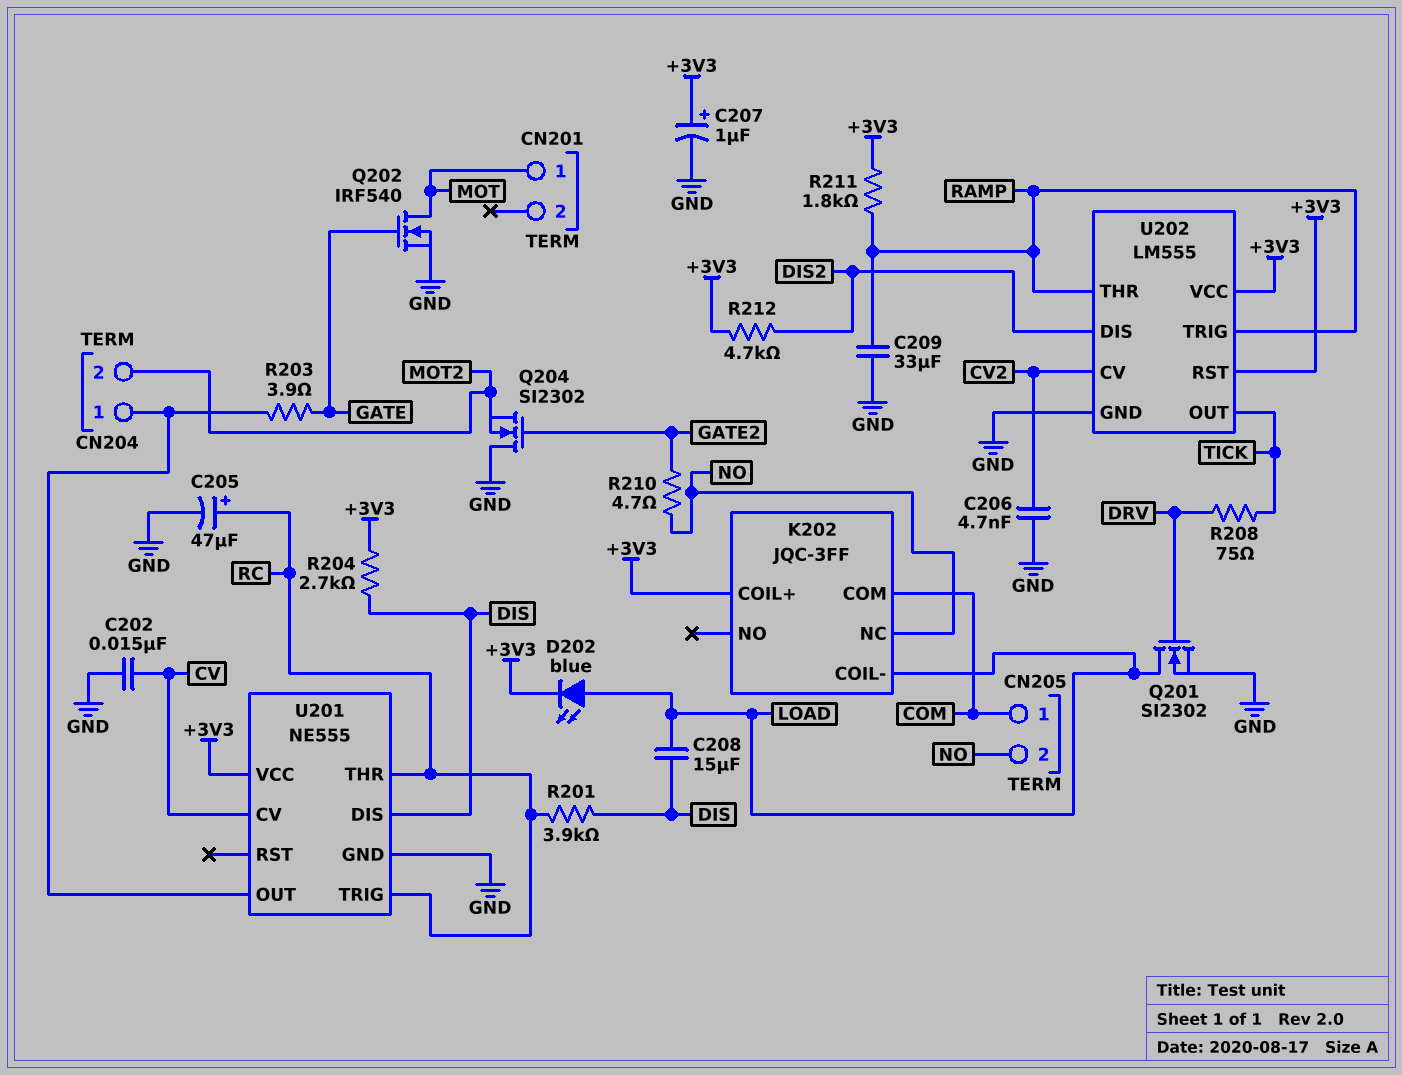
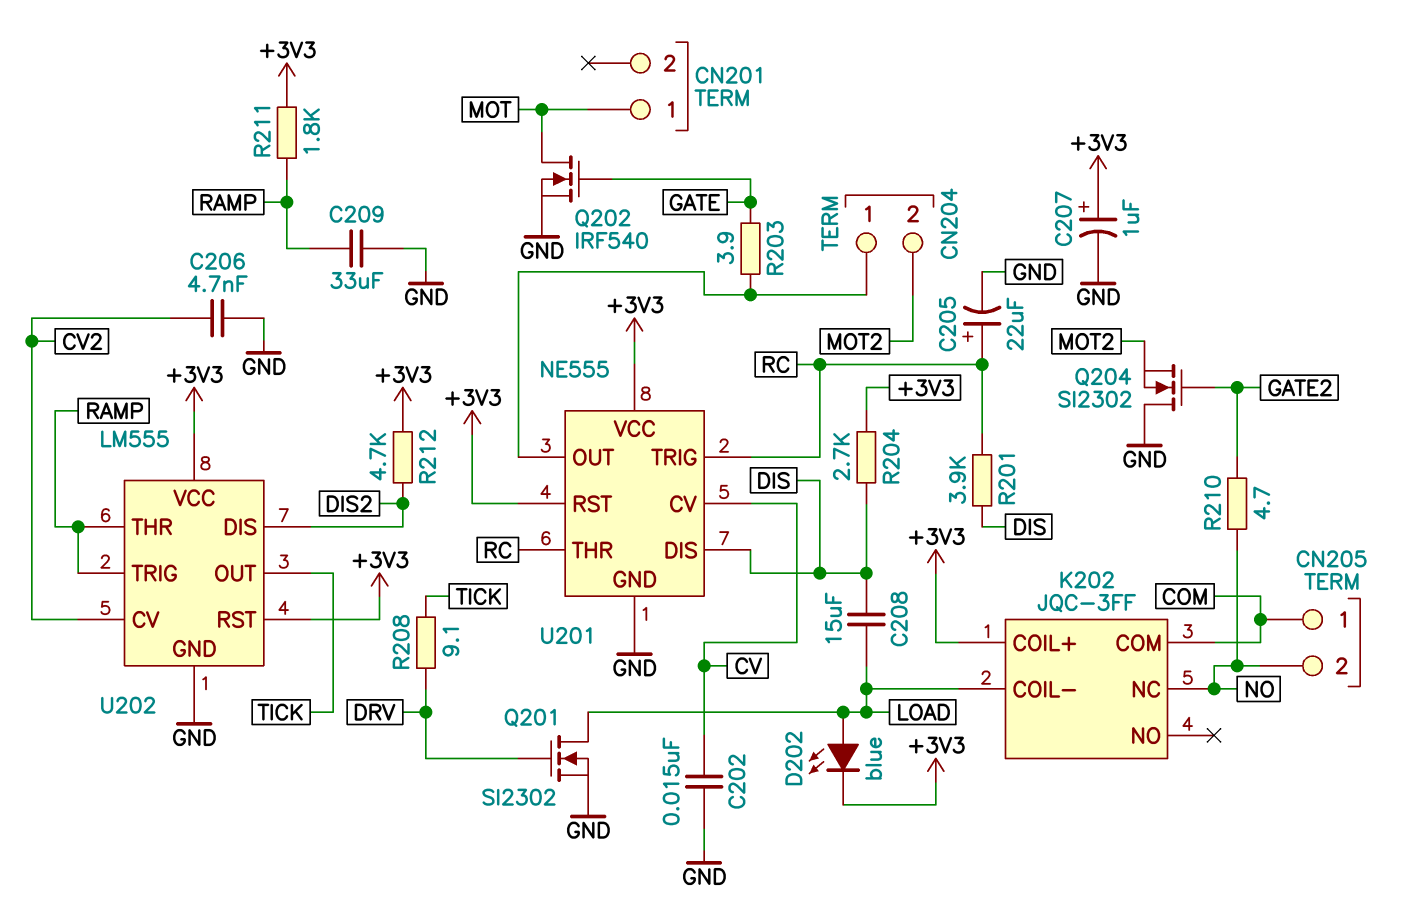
C205: 47uF (plus RC, minus GND) -> 22uF (plus RC, minus GND)
R208: 75 (DRV, TICK) -> 9.1 (DRV, TICK)
U201 pin RST: none -> +3V3

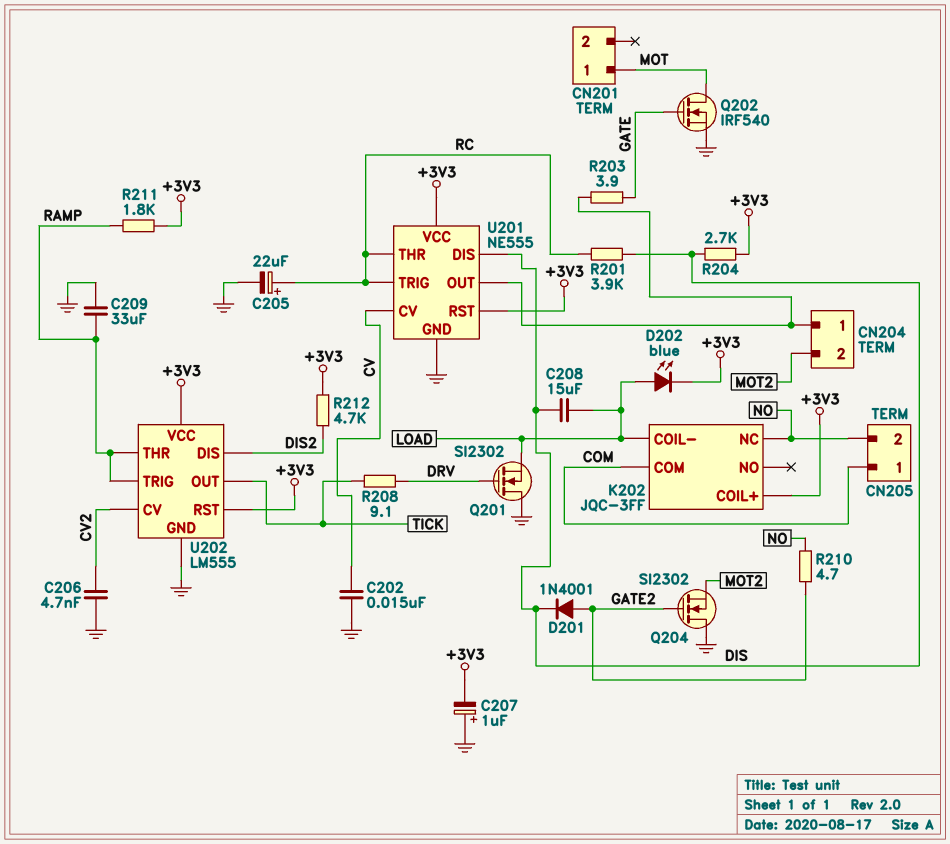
C207: 1uF (plus +3V3, minus GND) -> 1uF (plus GND, minus +3V3)
D201: none -> diode 1N4001 (A GATE2, K DIS)
Q201: NMOS SI2302 (G DRV, D LOAD, S GND) -> NMOS SI2302 (G DRV, D GND, S LOAD)

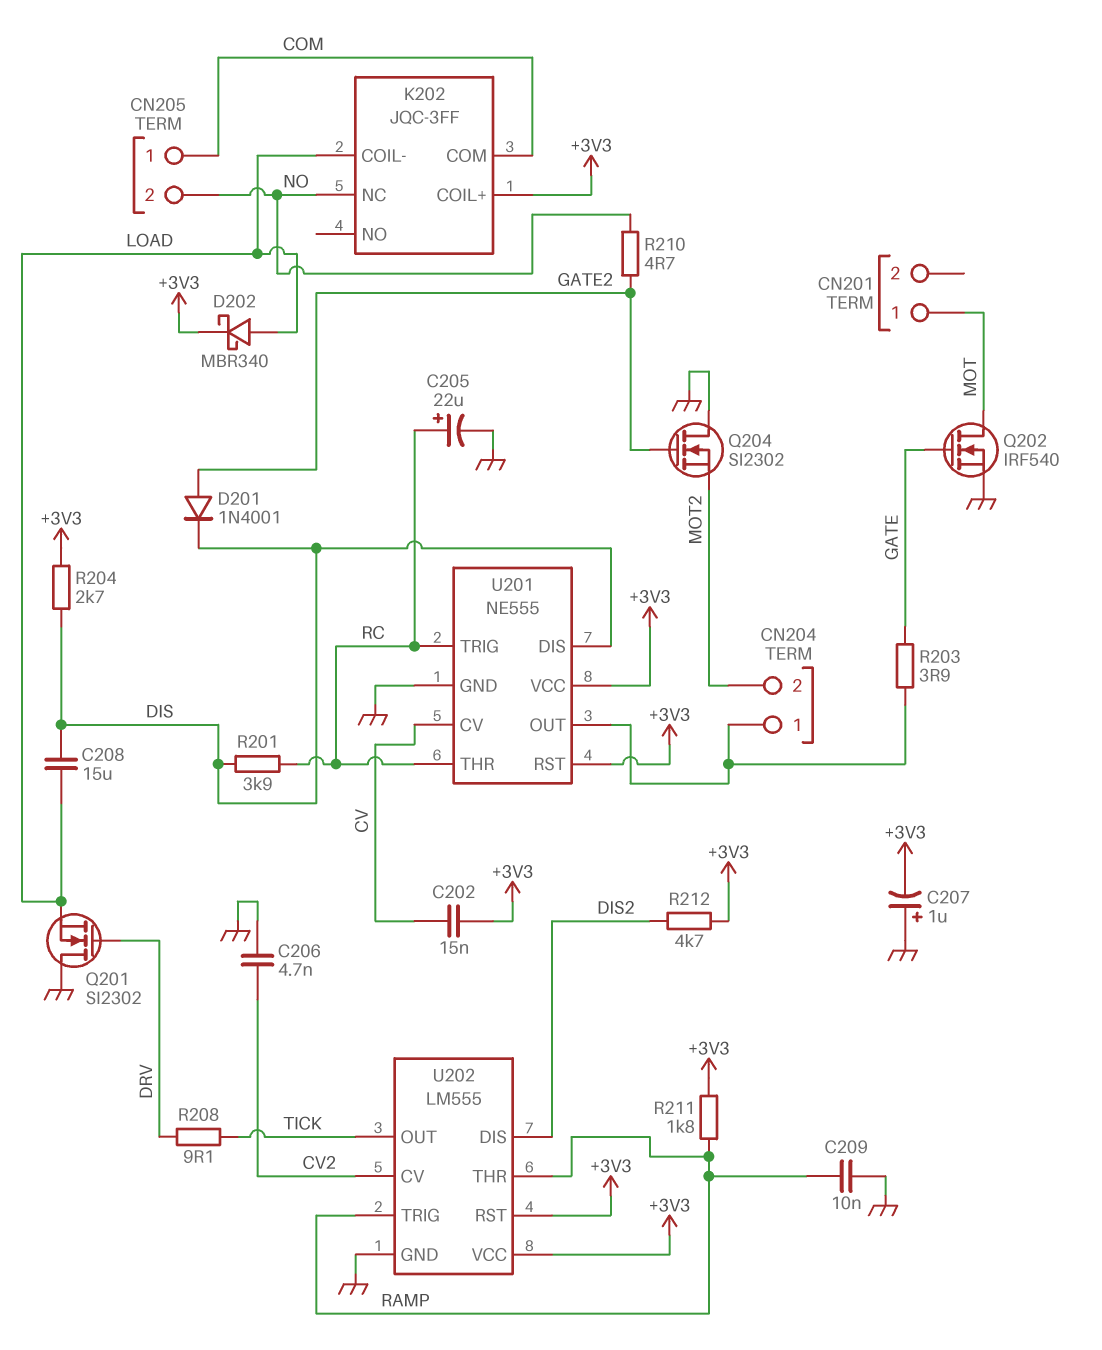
C202: 15nF (CV, GND) -> 15nF (+3V3, CV)
C209: 33uF (GND, RAMP) -> 10nF (GND, RAMP)
D202: LED blue (A LOAD, K +3V3) -> schottky MBR340 (A LOAD, K +3V3)

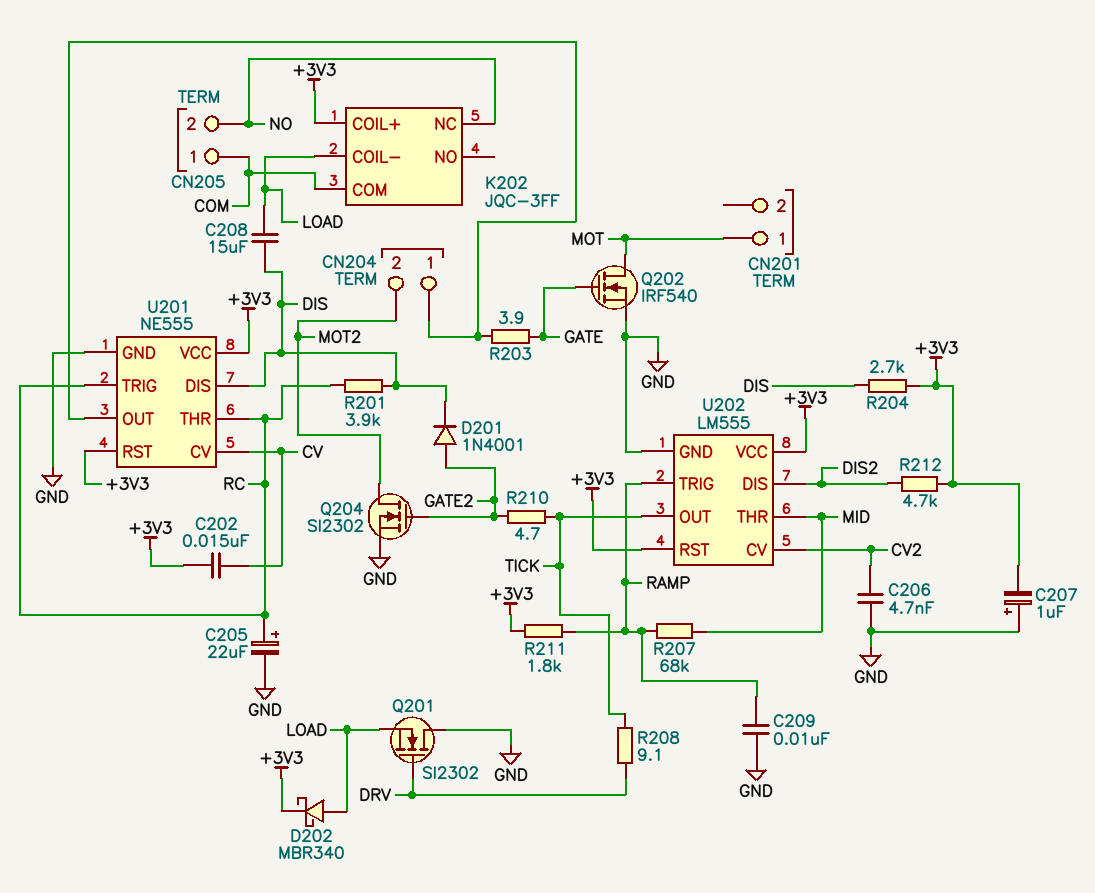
Q204: NMOS SI2302 (G GATE2, D GND, S MOT2) -> NMOS SI2302 (G GATE2, D MOT2, S GND)
R207: none -> 68k (MID, RAMP)
R210: 4.7 (GATE2, NO) -> 4.7 (GATE2, TICK)
U202 pin THR: RAMP -> MID

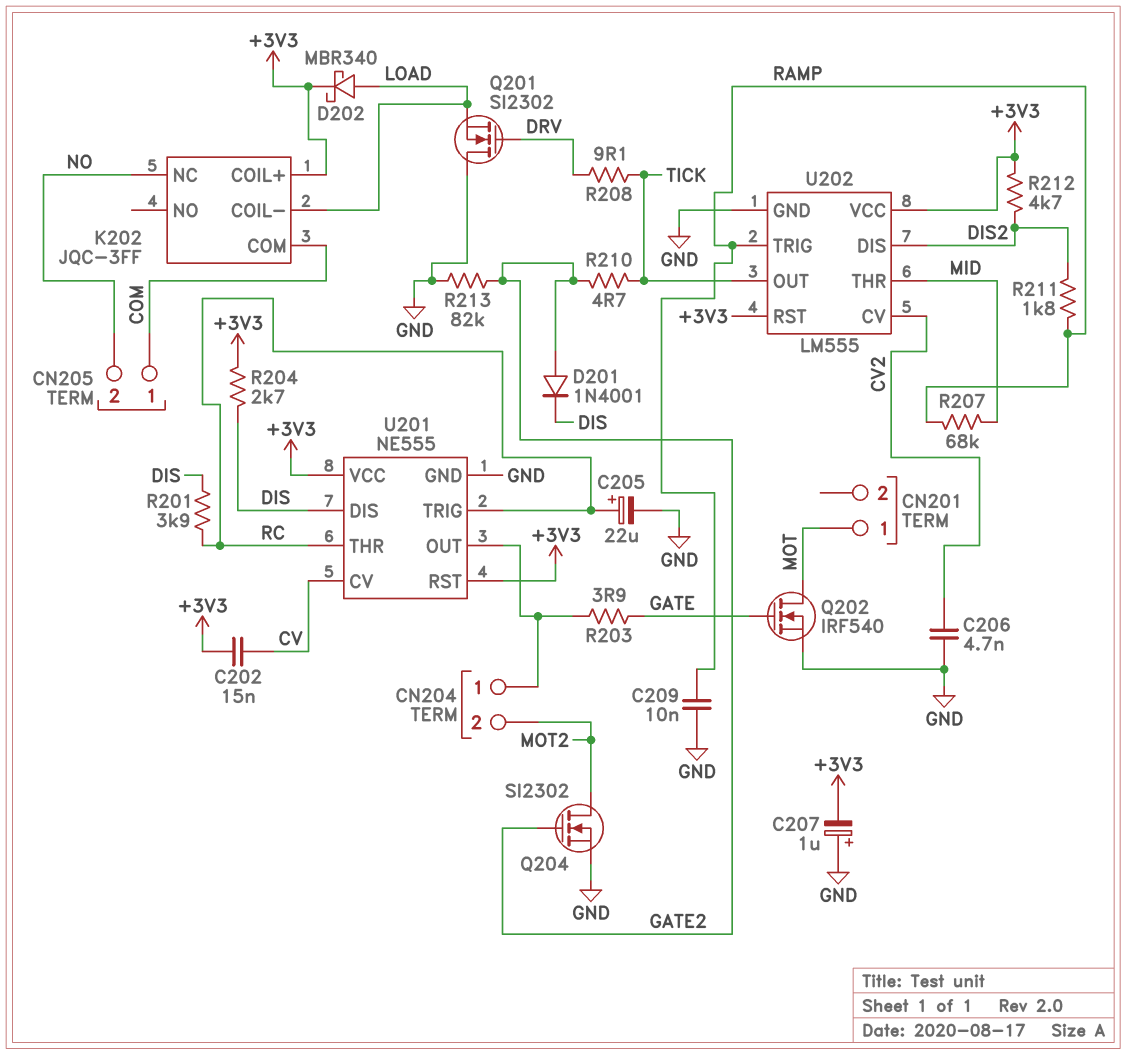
C208: 15uF (DIS, LOAD) -> none
R211: 1.8k (+3V3, RAMP) -> 1.8k (DIS2, RAMP)
R213: none -> 82k (GATE2, GND)

